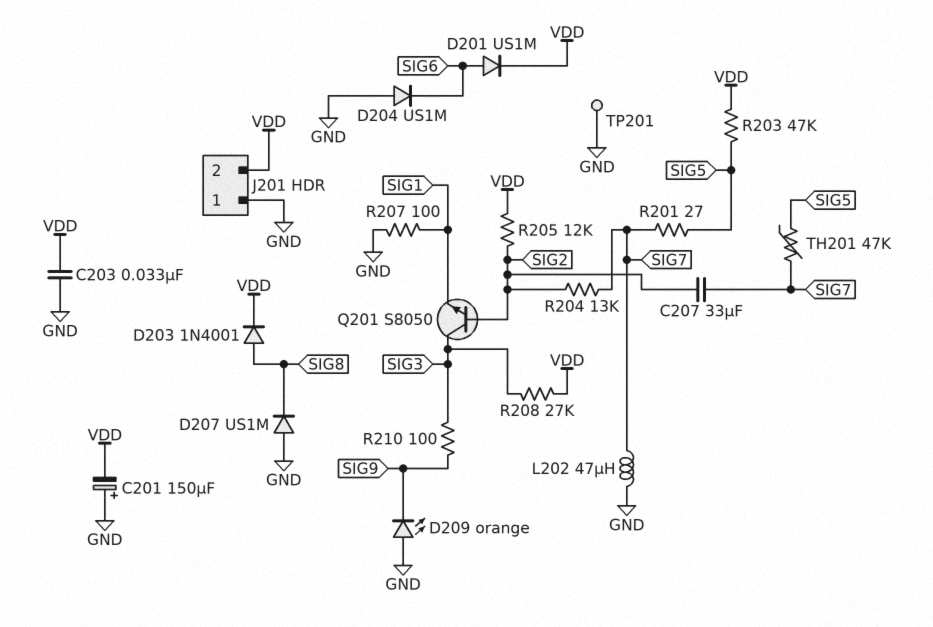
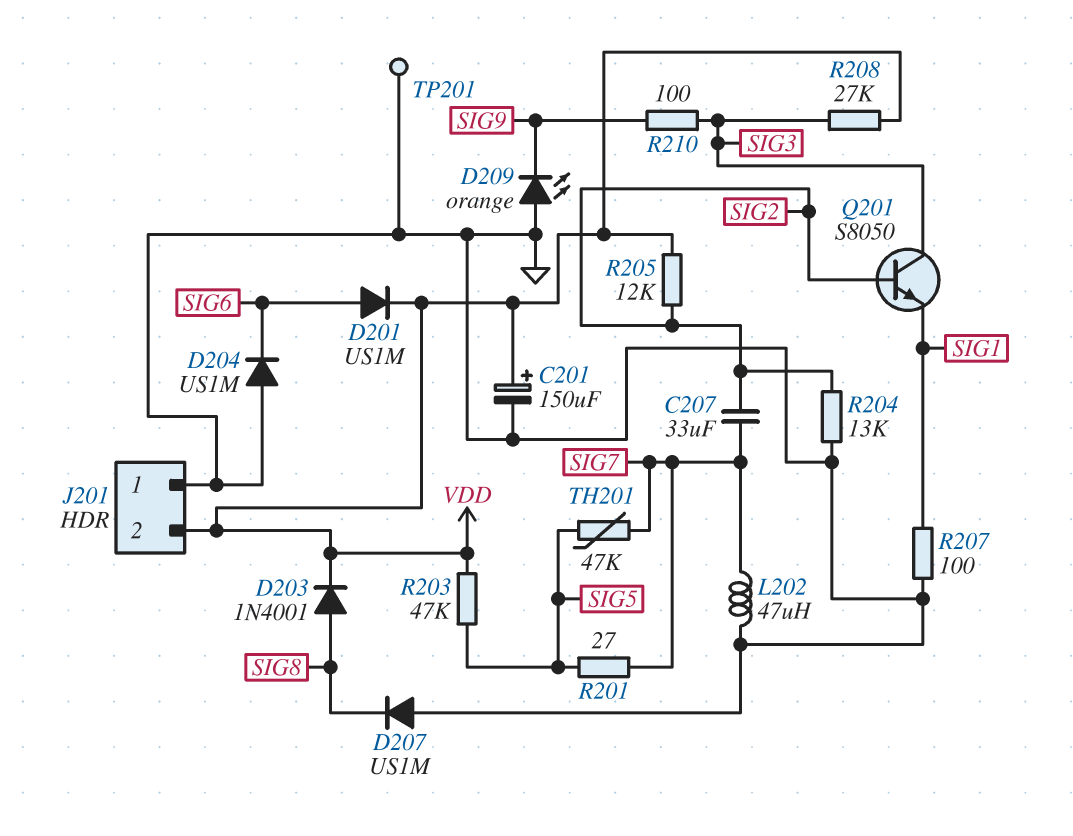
C201: 150uF (plus GND, minus VDD) -> 150uF (plus VDD, minus GND)
C203: 33nF (GND, VDD) -> none
R204: 13k (SIG2, SIG7) -> 13k (GND, SIG2)

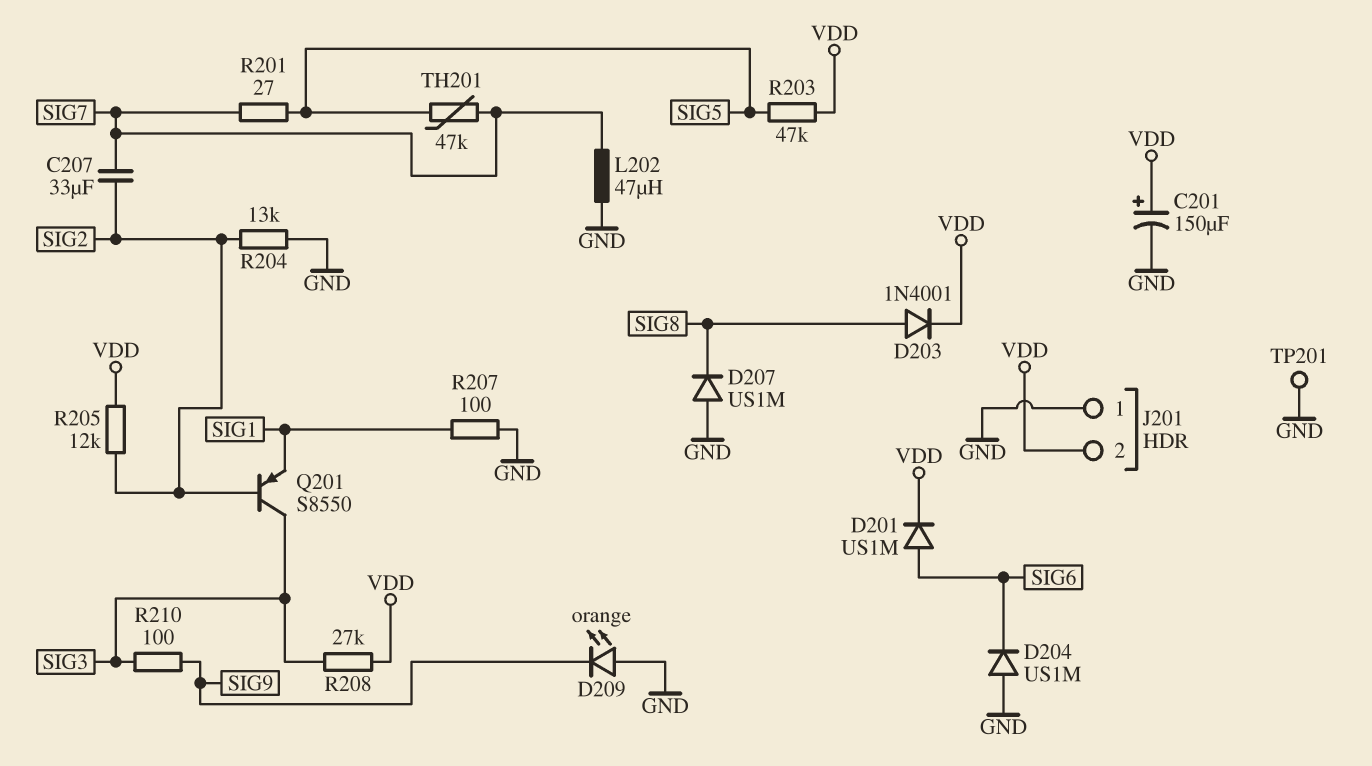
Q201: NPN S8050 (B SIG2, C SIG3, E SIG1) -> PNP S8550 (B SIG2, C SIG3, E SIG1)

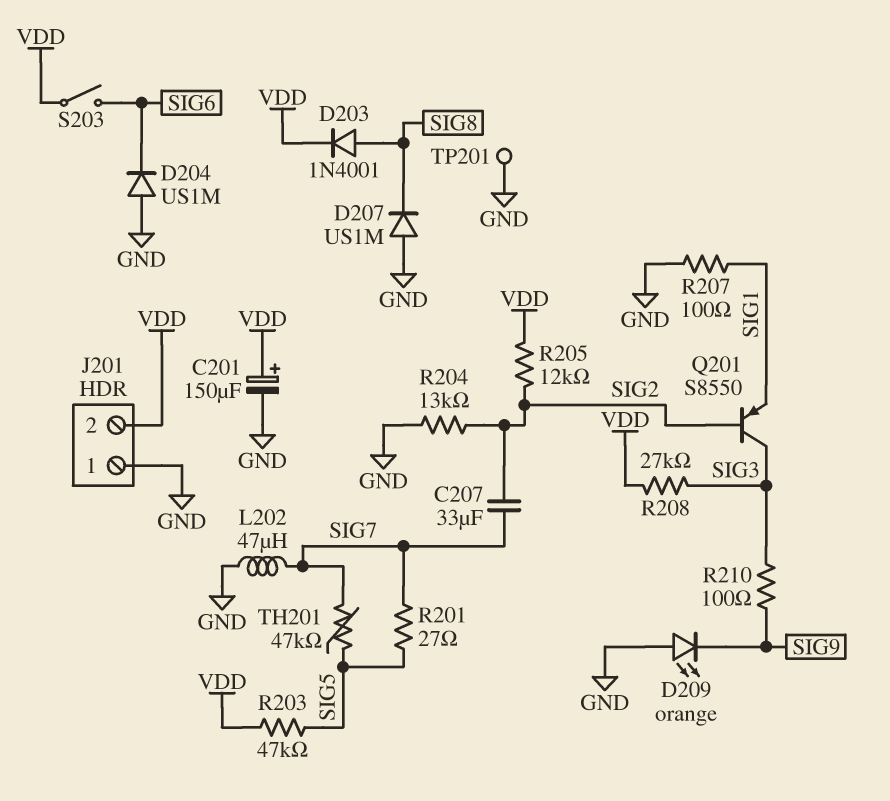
D201: diode US1M (A SIG6, K VDD) -> none
S203: none -> switch (SIG6, VDD)

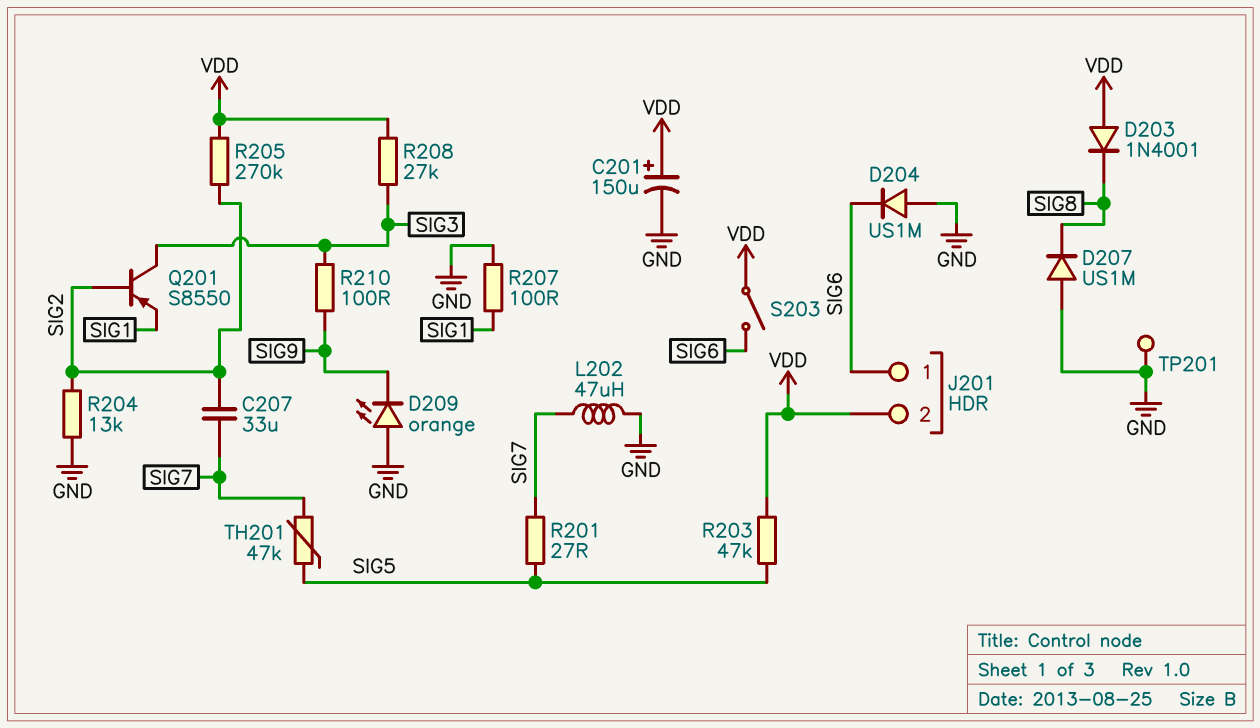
D203: diode 1N4001 (A SIG8, K VDD) -> diode 1N4001 (A VDD, K SIG8)
J201 pin 1: GND -> SIG6
R205: 12k (SIG2, VDD) -> 270k (SIG2, VDD)

